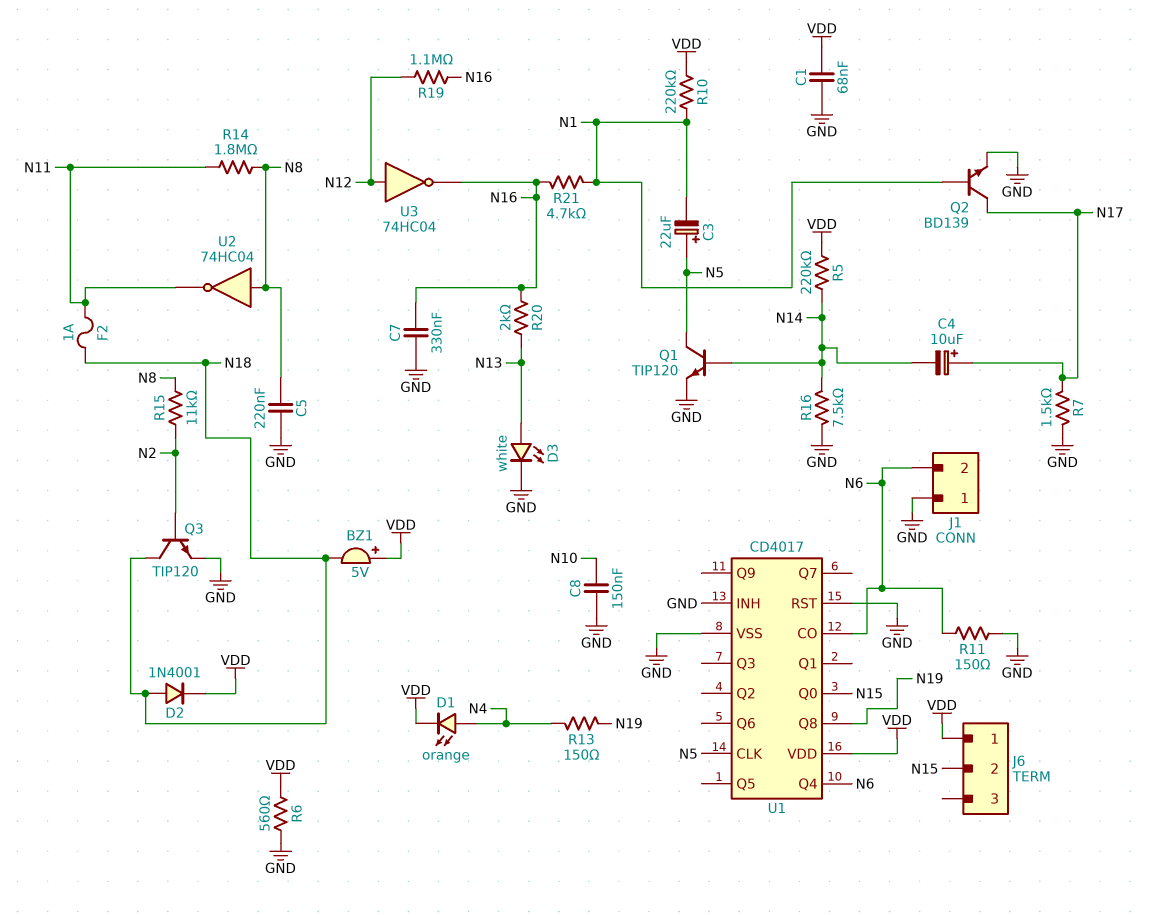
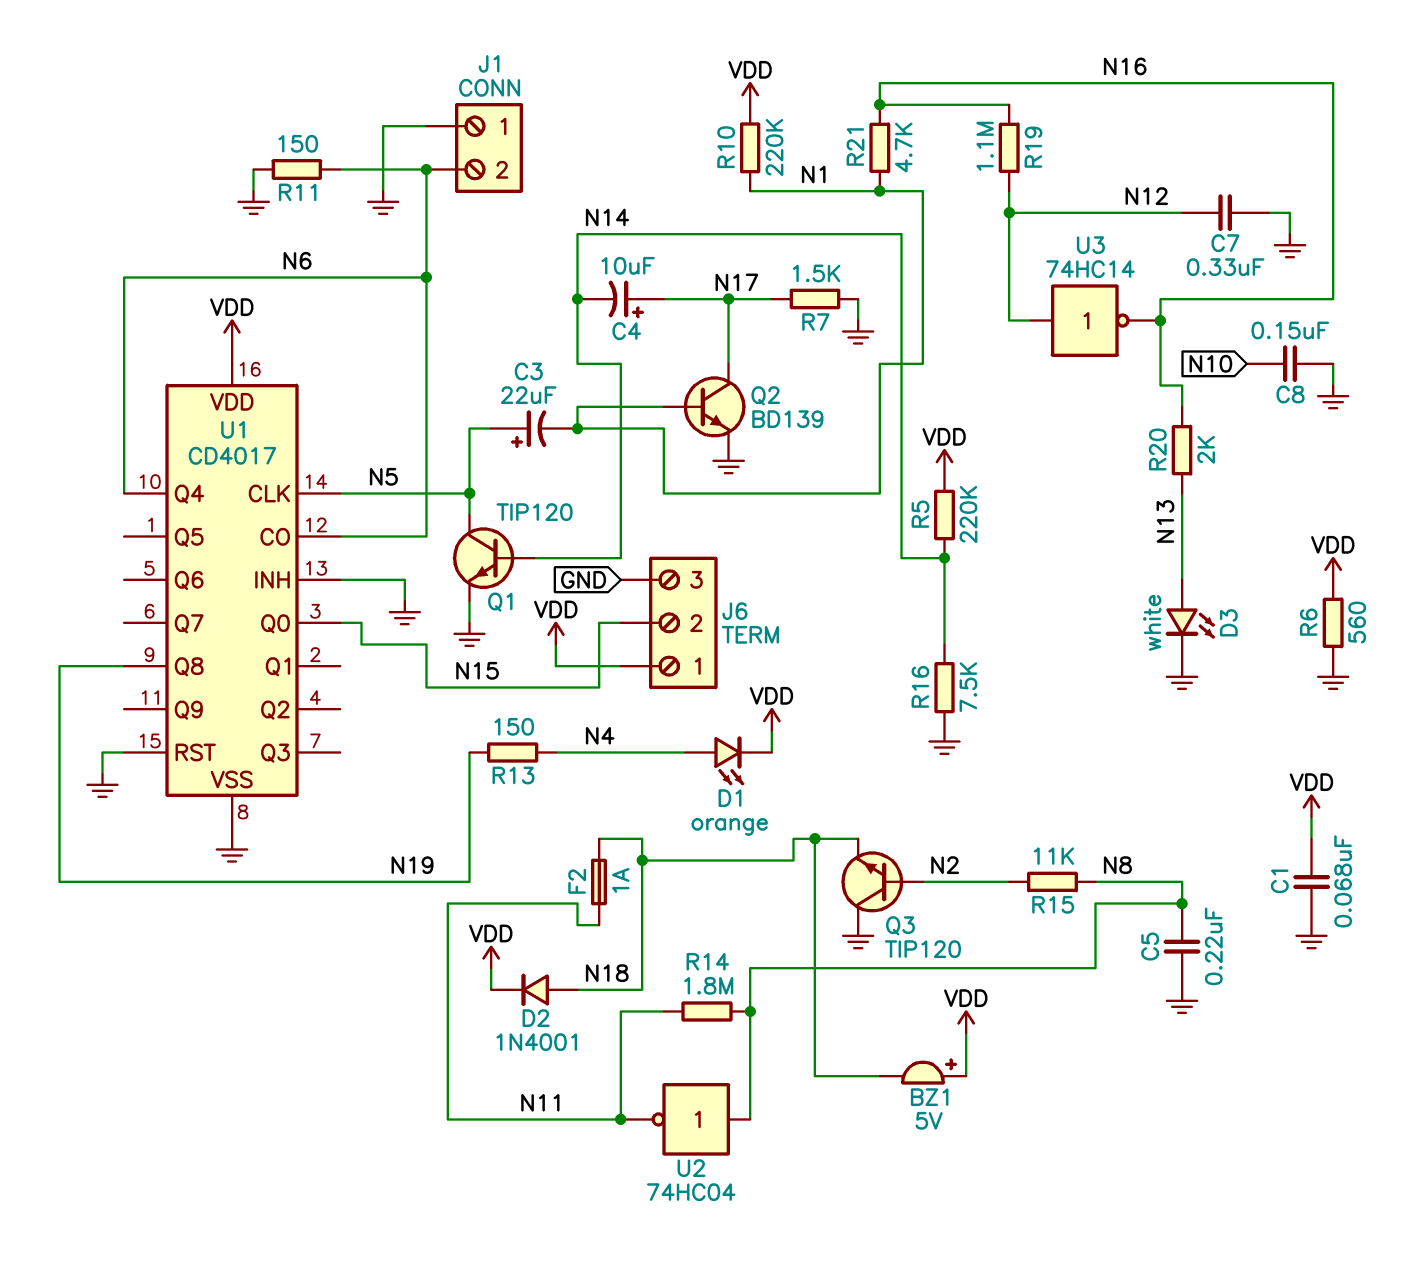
C7: 330nF (GND, N16) -> 330nF (GND, N12)
J6 pin 3: none -> GND
Q3: NPN TIP120 (B N2, C N18, E GND) -> NPN TIP120 (B N2, C GND, E N18)
U3: NOT 74HC04 (in N12, out N16) -> NOT 74HC14 (in N12, out N16)

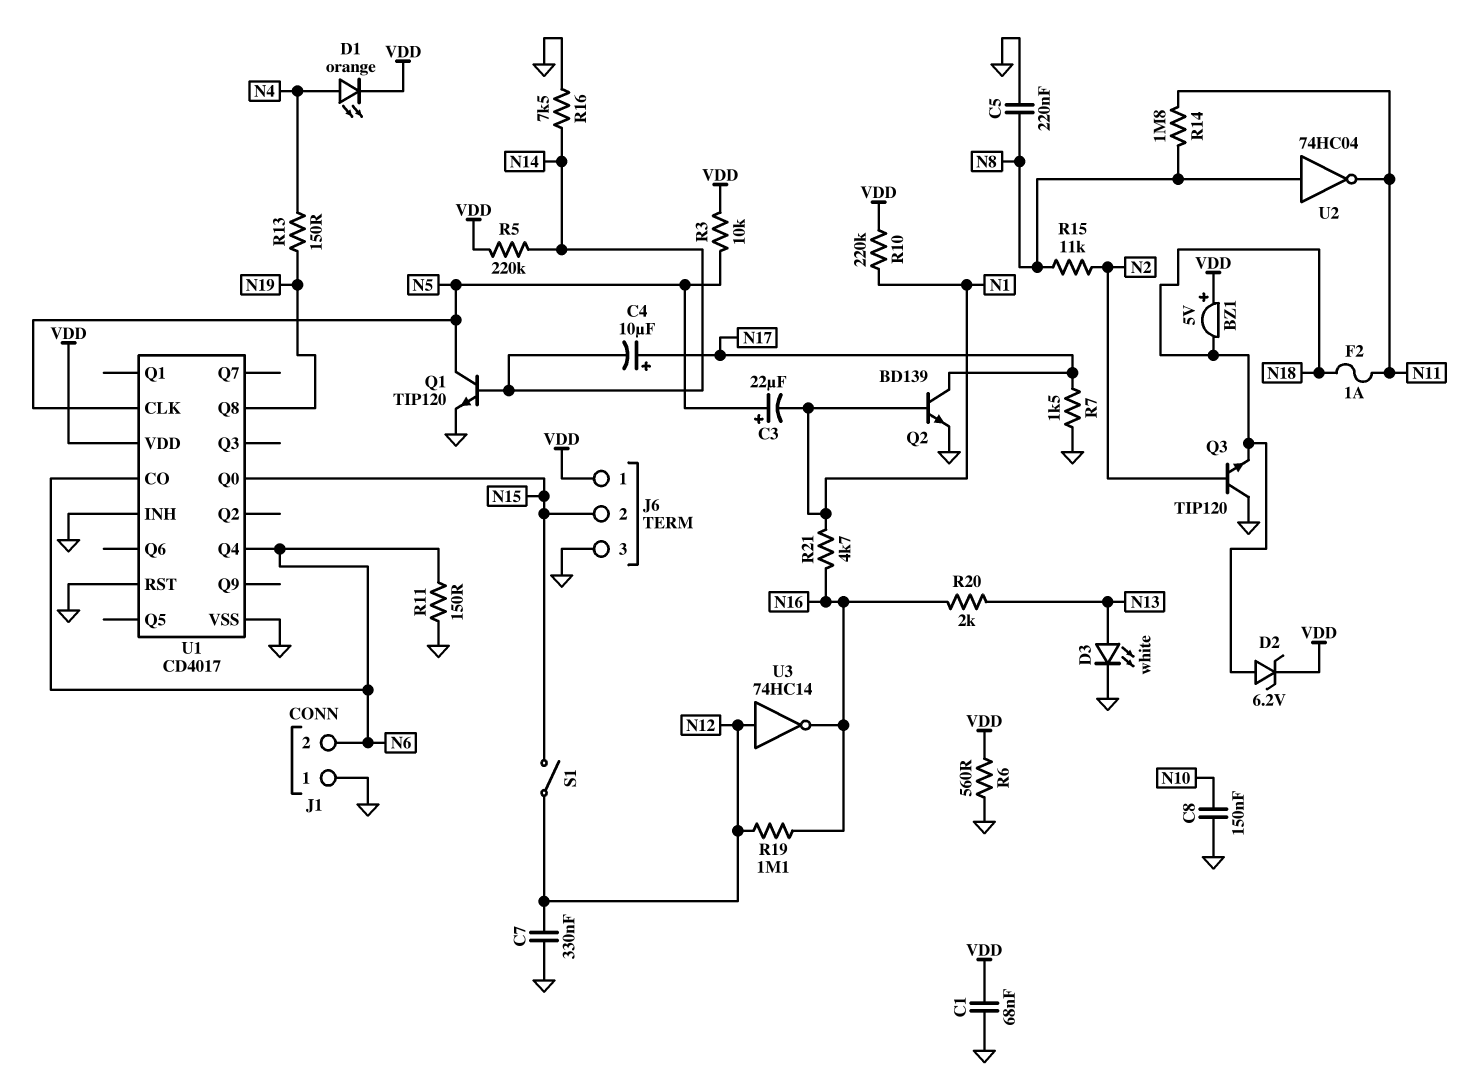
D2: diode 1N4001 (A N18, K VDD) -> zener 6.2V (A N18, K VDD)
R3: none -> 10k (N5, VDD)
S1: none -> switch (N12, N15)

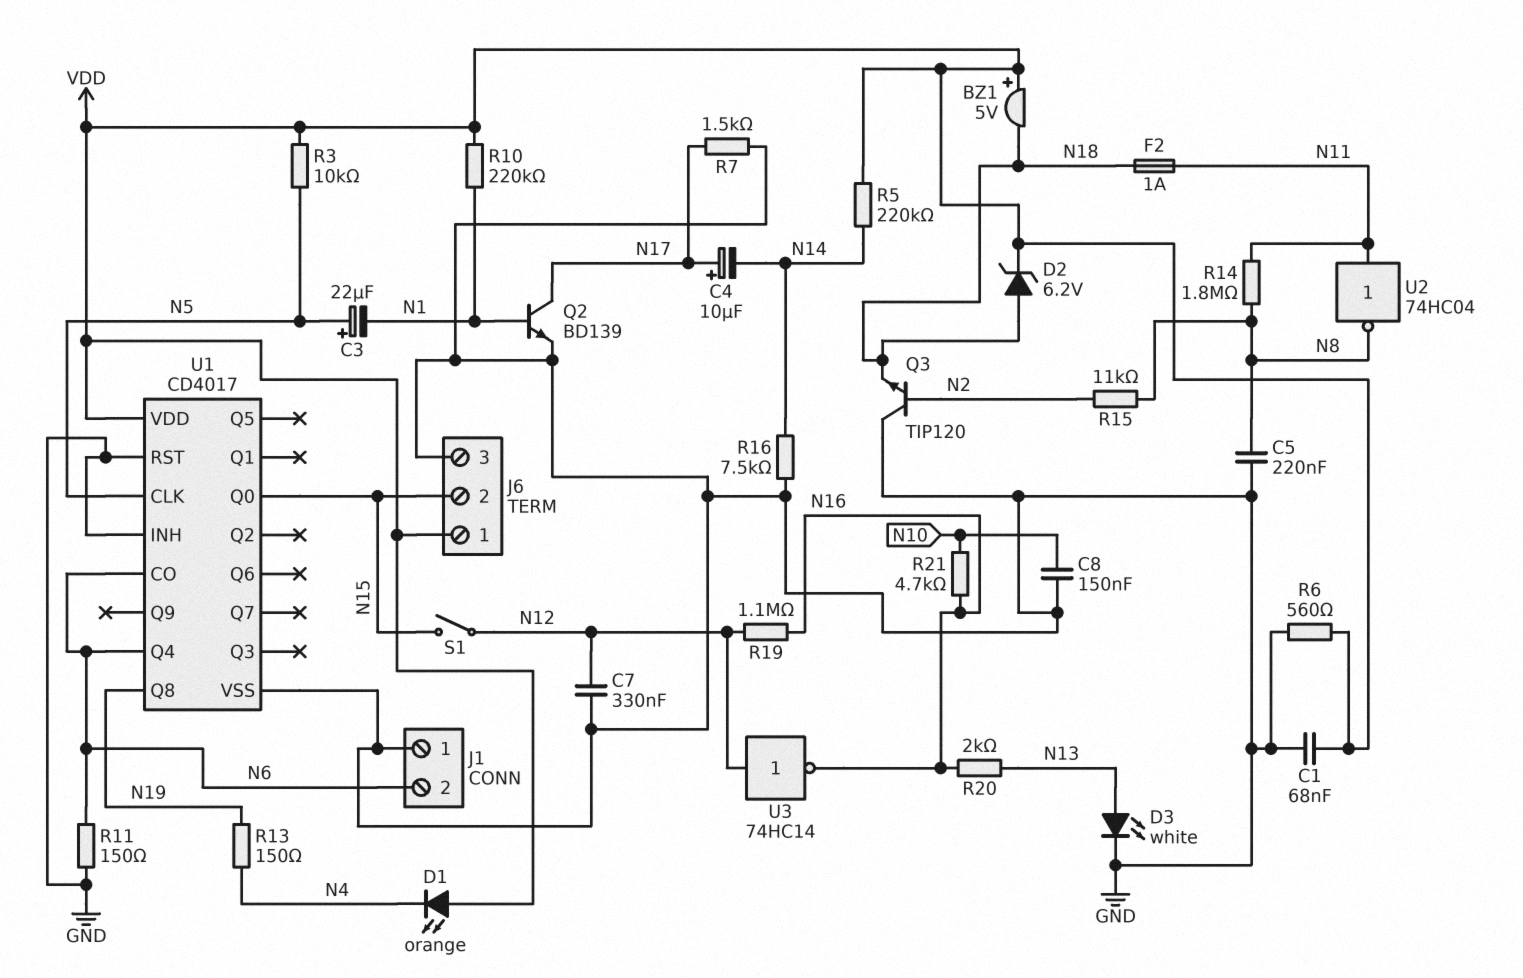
D1: LED orange (A N4, K VDD) -> LED orange (A VDD, K N4)
Q1: NPN TIP120 (B N14, C N5, E GND) -> none
R21: 4.7k (N1, N16) -> 4.7k (N10, N16)
U2: NOT 74HC04 (in N8, out N11) -> NOT 74HC04 (in N11, out N8)

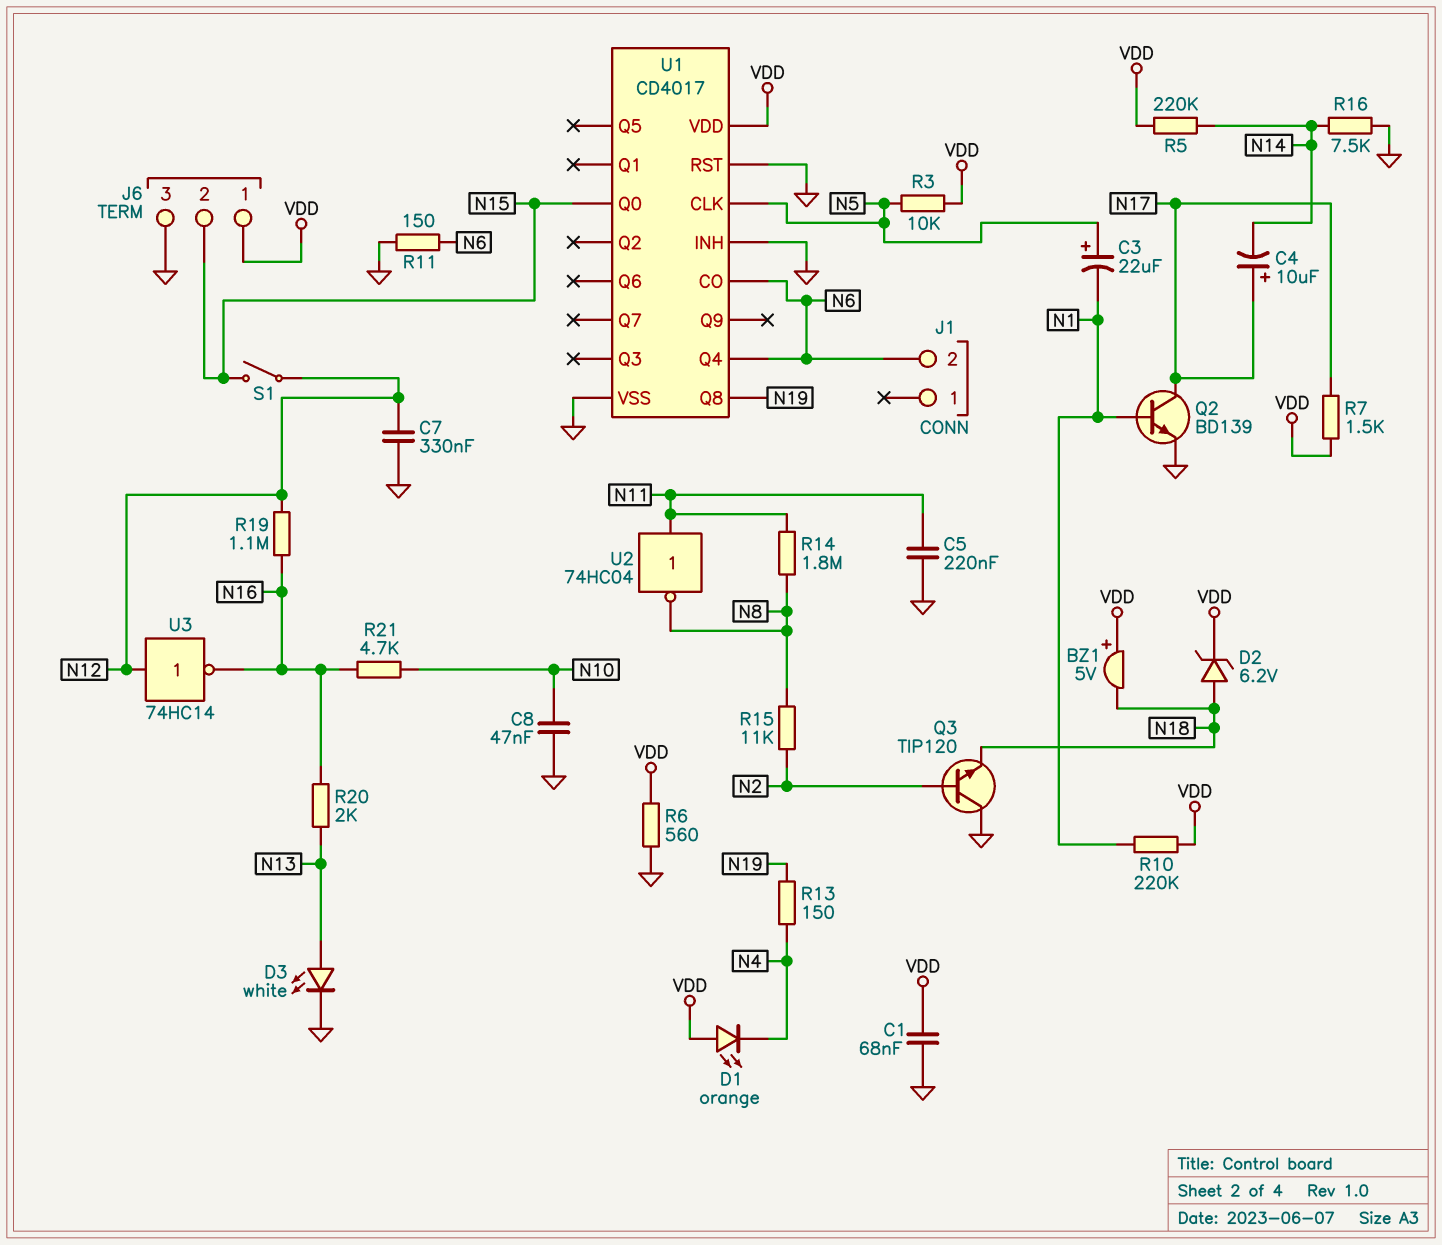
C5: 220nF (GND, N8) -> 220nF (GND, N11)
C8: 150nF (GND, N10) -> 47nF (GND, N10)
F2: 1A (N11, N18) -> none
J1 pin 1: GND -> none
R7: 1.5k (GND, N17) -> 1.5k (N17, VDD)

